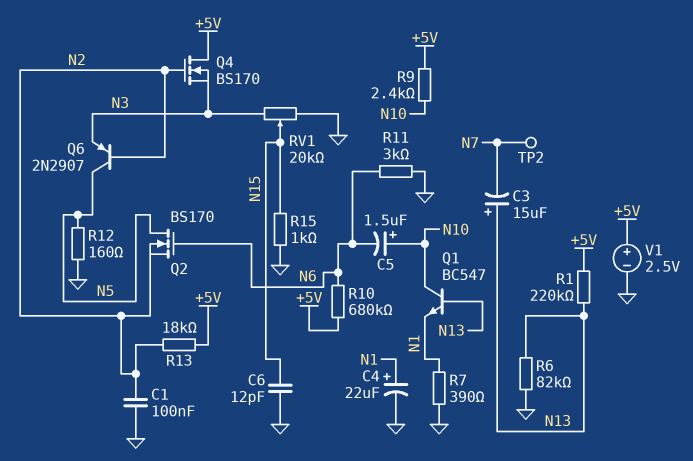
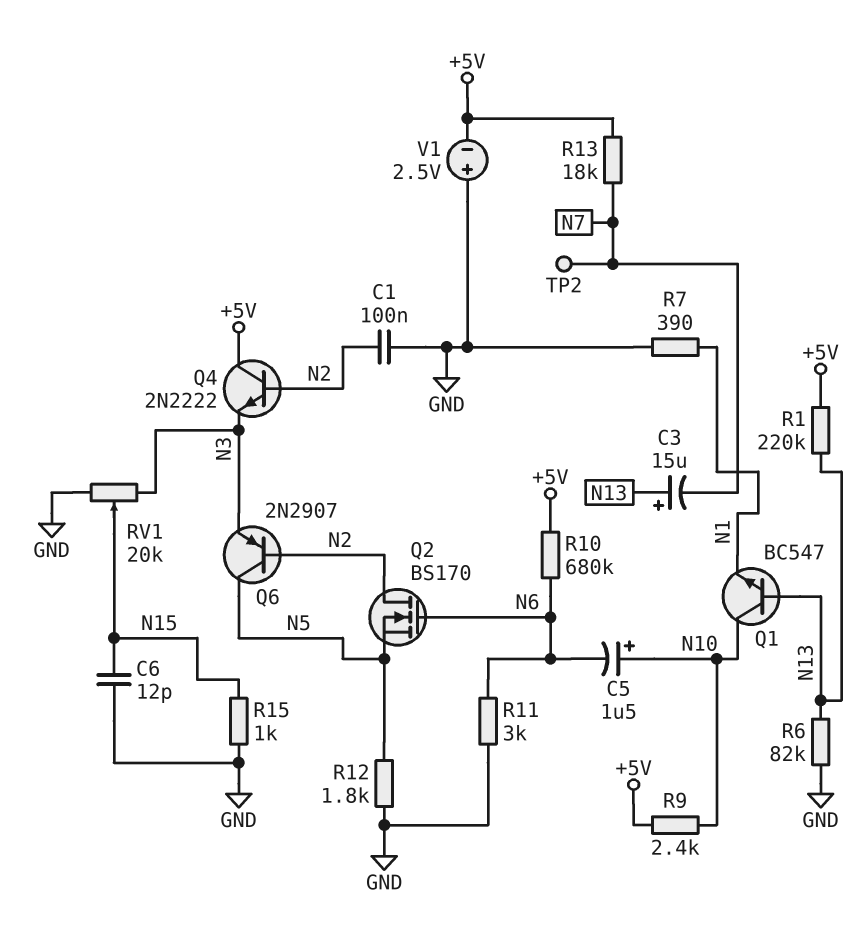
C4: 22uF (plus N1, minus GND) -> none
Q2: NMOS BS170 (G N6, D N5, S N2) -> NMOS BS170 (G N6, D N2, S N5)
Q4: NMOS BS170 (G N2, D +5V, S N3) -> NPN 2N2222 (B N2, C +5V, E N3)
R12: 160 (GND, N5) -> 1.8k (GND, N5)
R13: 18k (+5V, N2) -> 18k (+5V, N7)
V1: 2.5V (plus +5V, minus GND) -> 2.5V (plus GND, minus +5V)

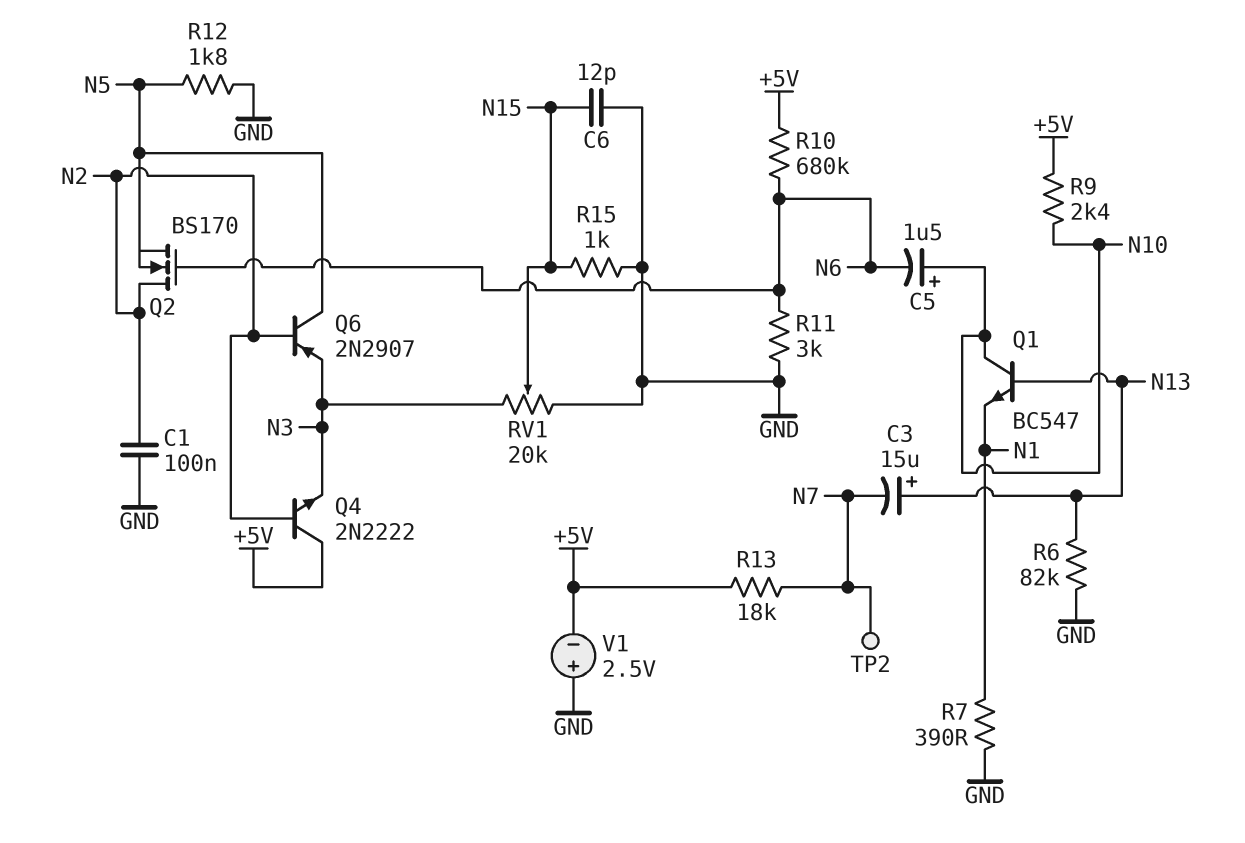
R1: 220k (+5V, N13) -> none

